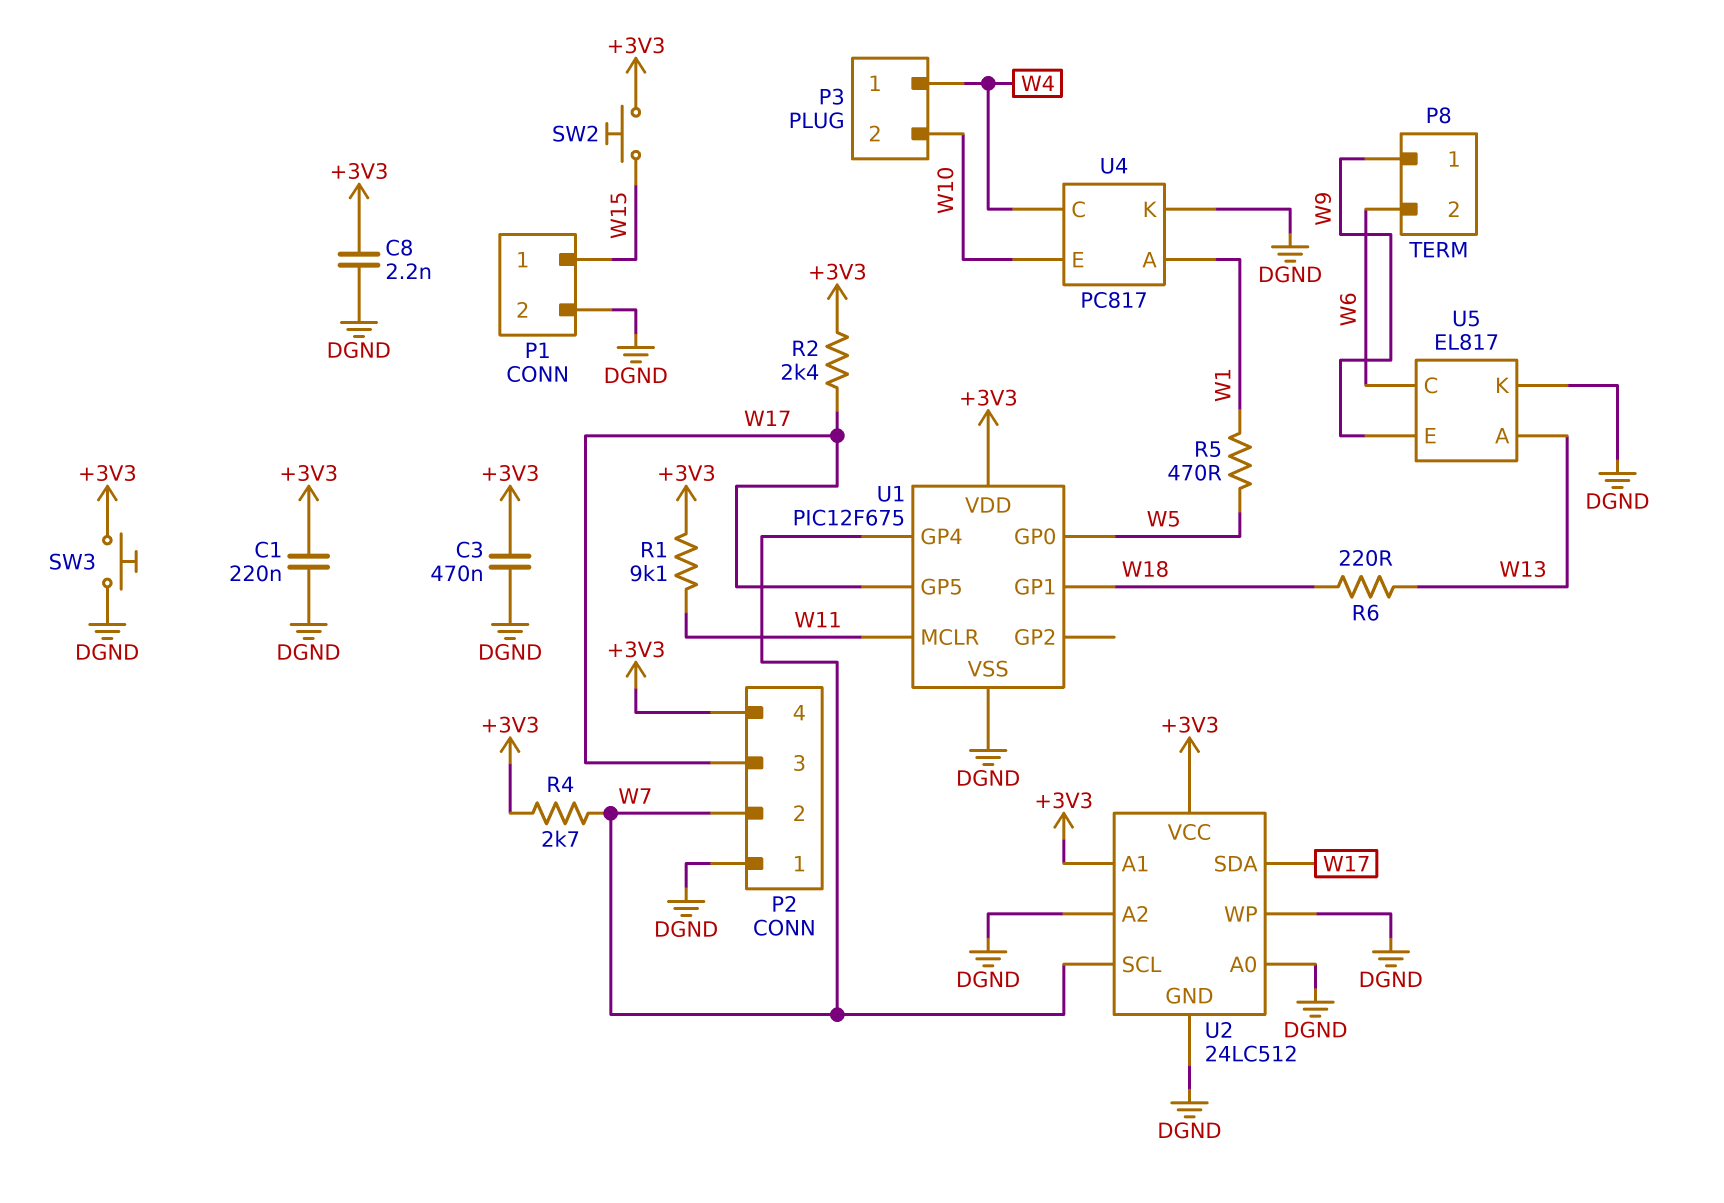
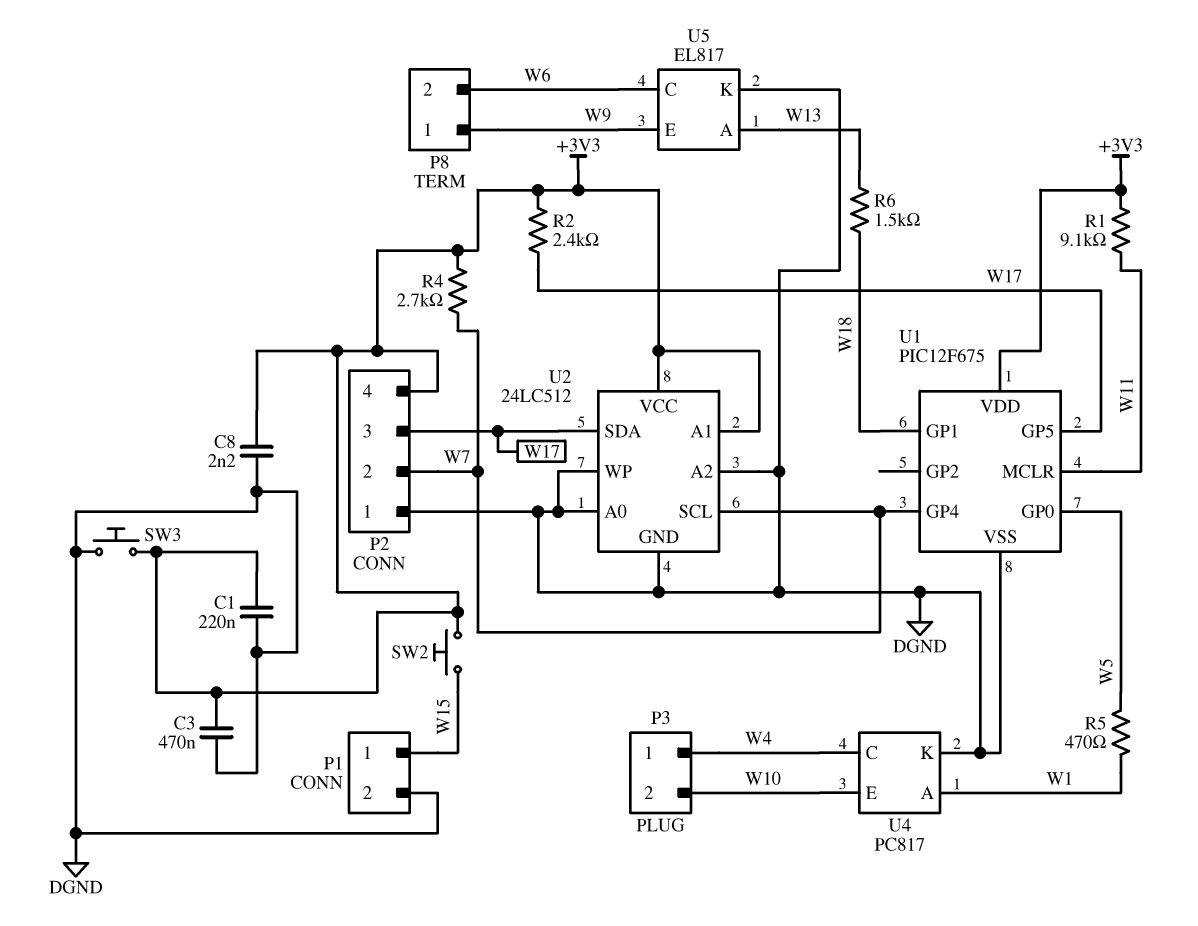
R6: 220 (W13, W18) -> 1.5k (W13, W18)

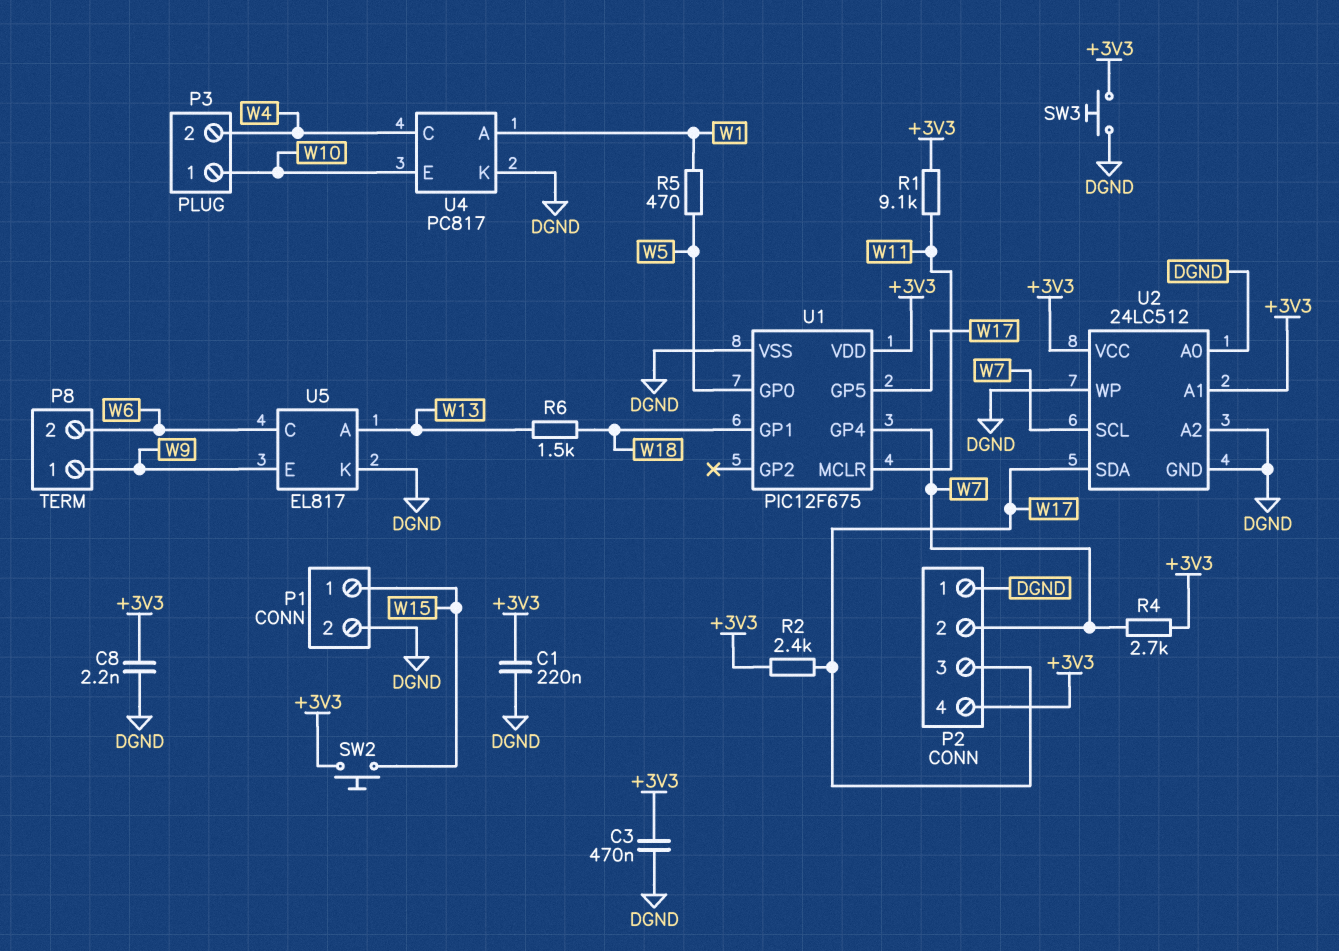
P3 pin 1: W4 -> W10
P3 pin 2: W10 -> W4

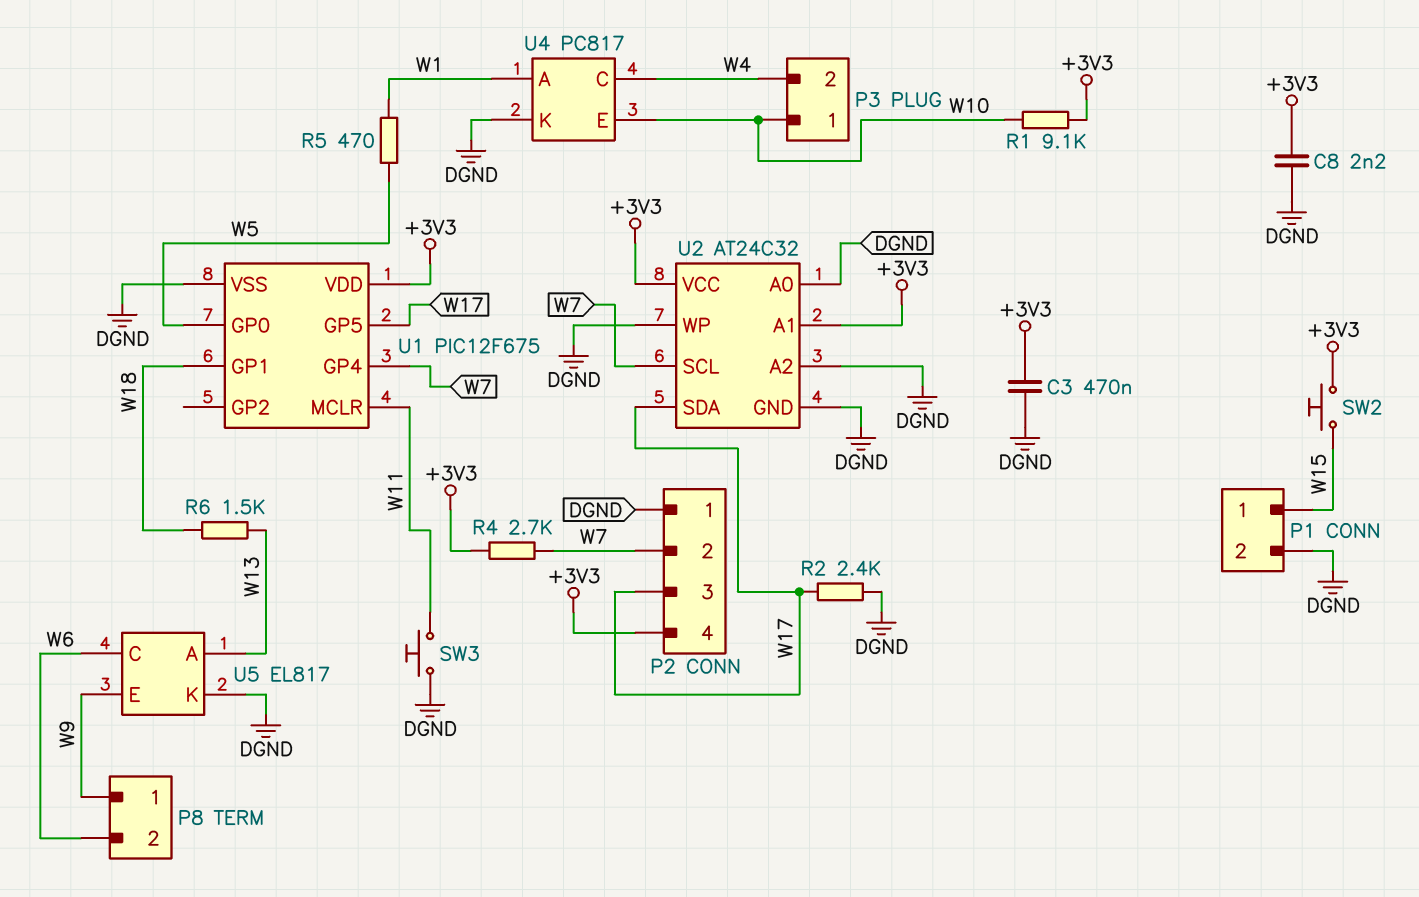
C1: 220nF (+3V3, DGND) -> none
R1: 9.1k (+3V3, W11) -> 9.1k (+3V3, W10)
R2: 2.4k (+3V3, W17) -> 2.4k (DGND, W17)
SW3: button (+3V3, DGND) -> button (DGND, W11)
U2: 24LC512 -> AT24C32

